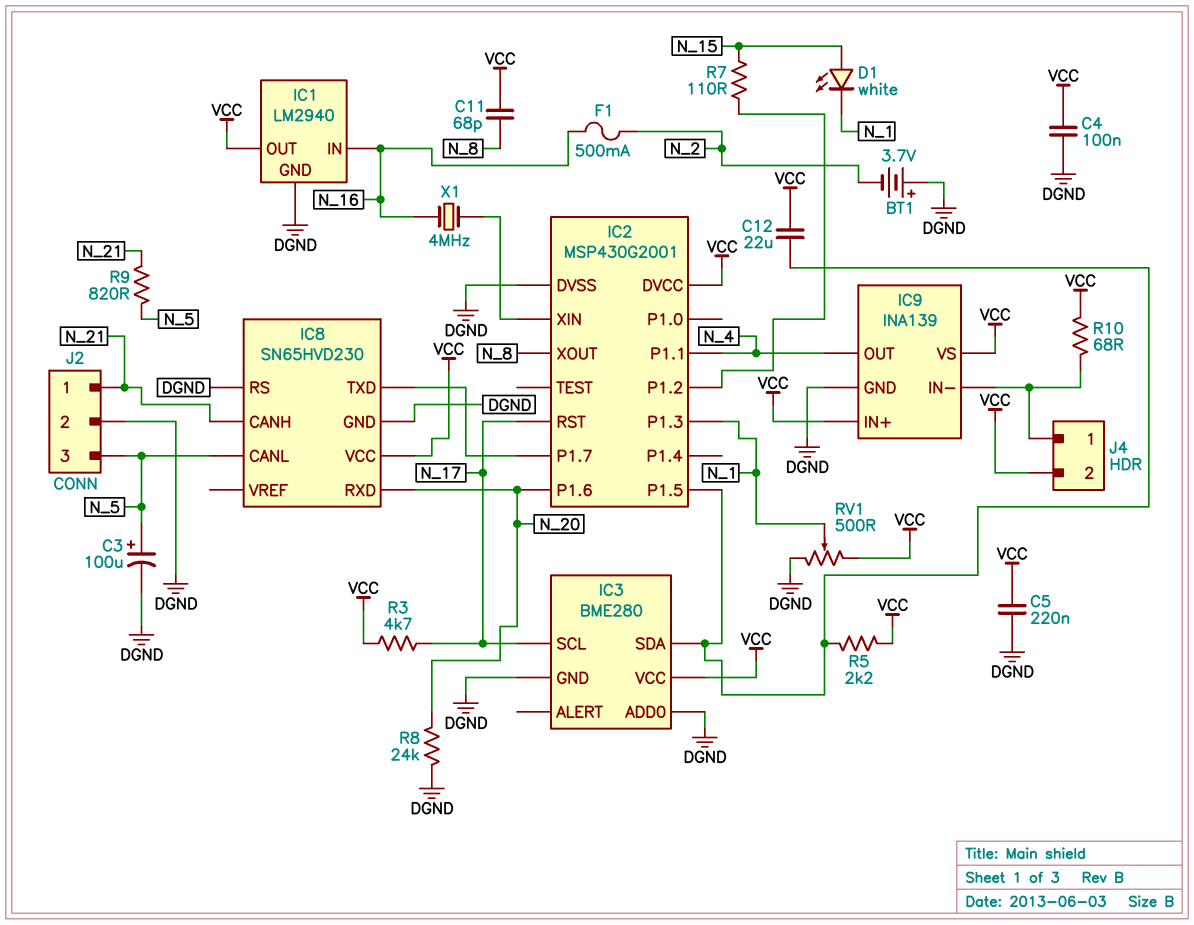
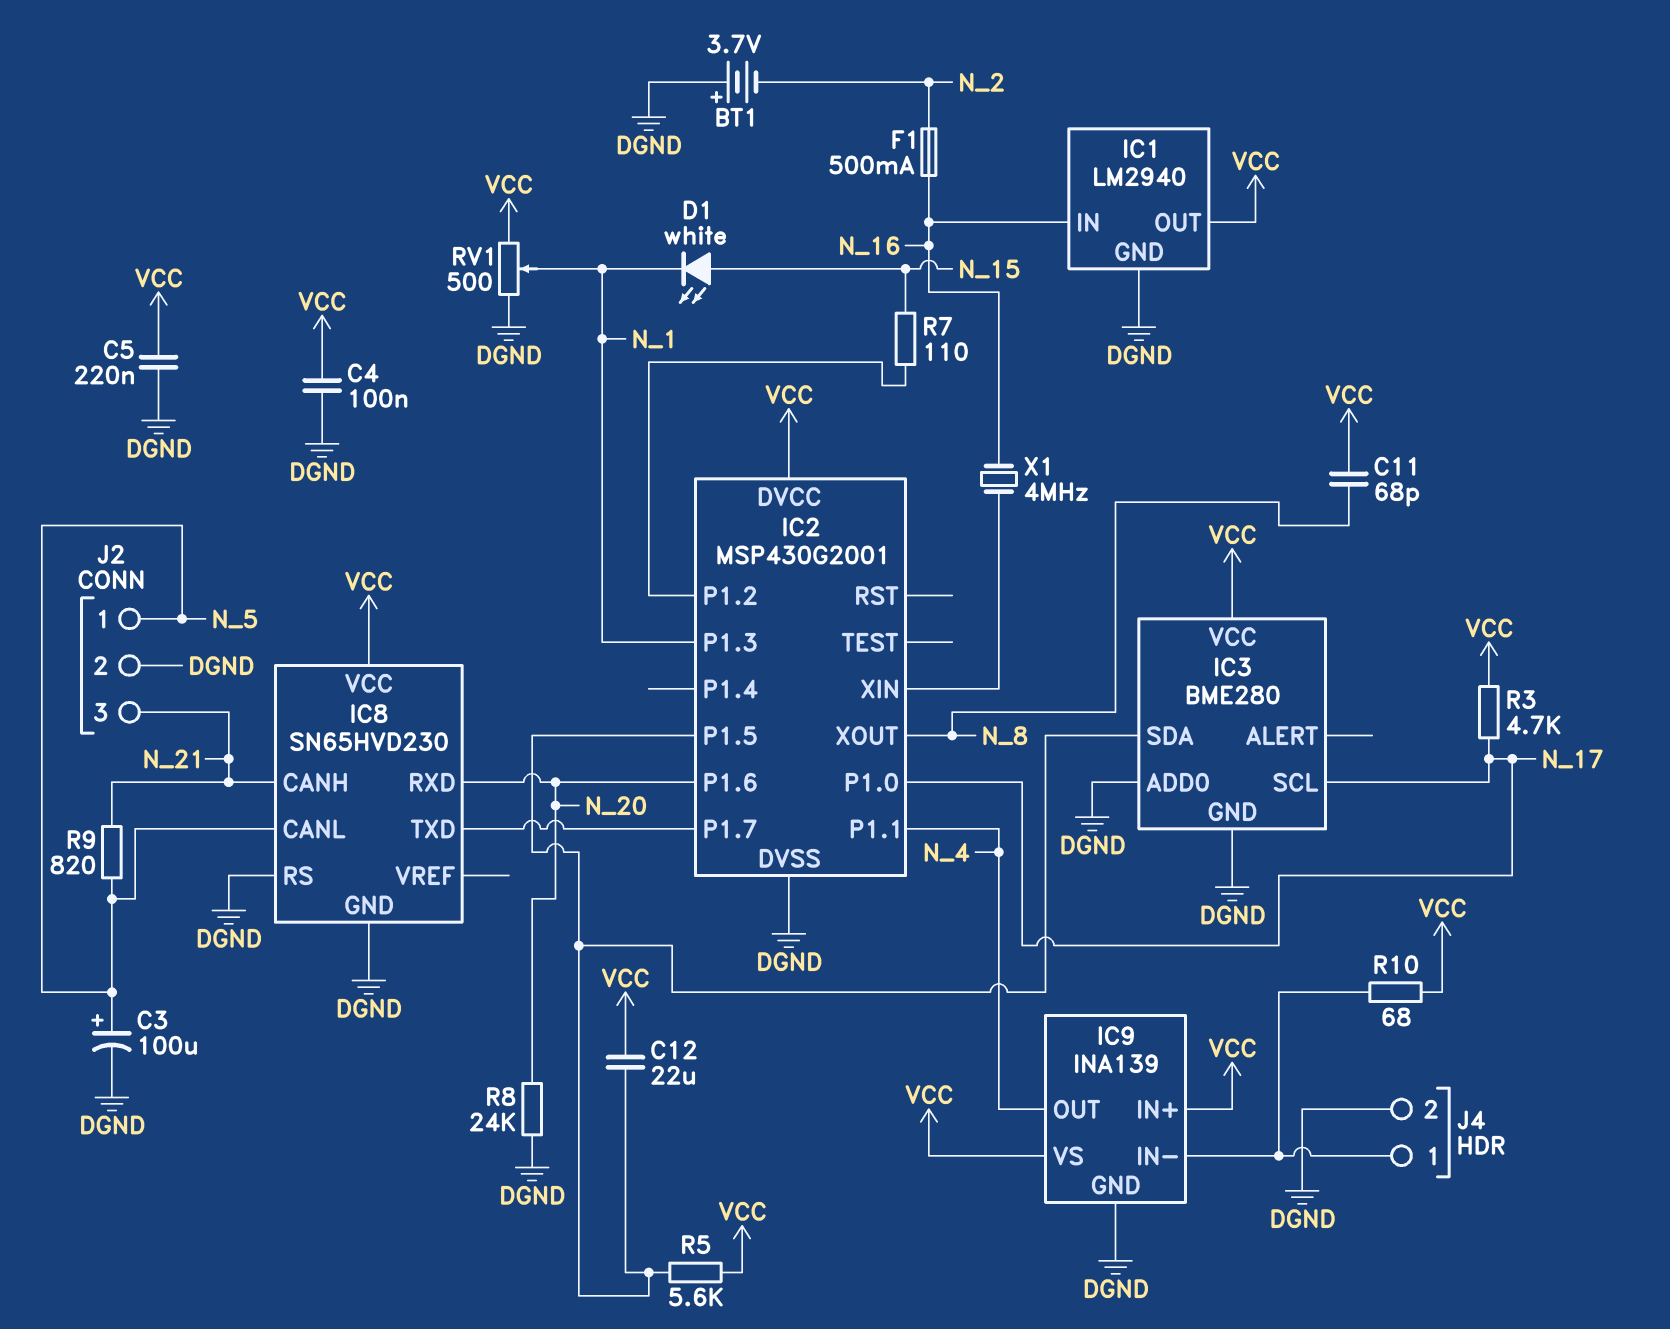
IC2 pin P1.0: none -> N_17
IC2 pin RST: N_17 -> none
J2 pin 1: N_21 -> N_5
J2 pin 3: N_5 -> N_21
J4 pin 2: VCC -> DGND
R5: 2.2k (IC2/P1.5, VCC) -> 5.6k (IC2/P1.5, VCC)

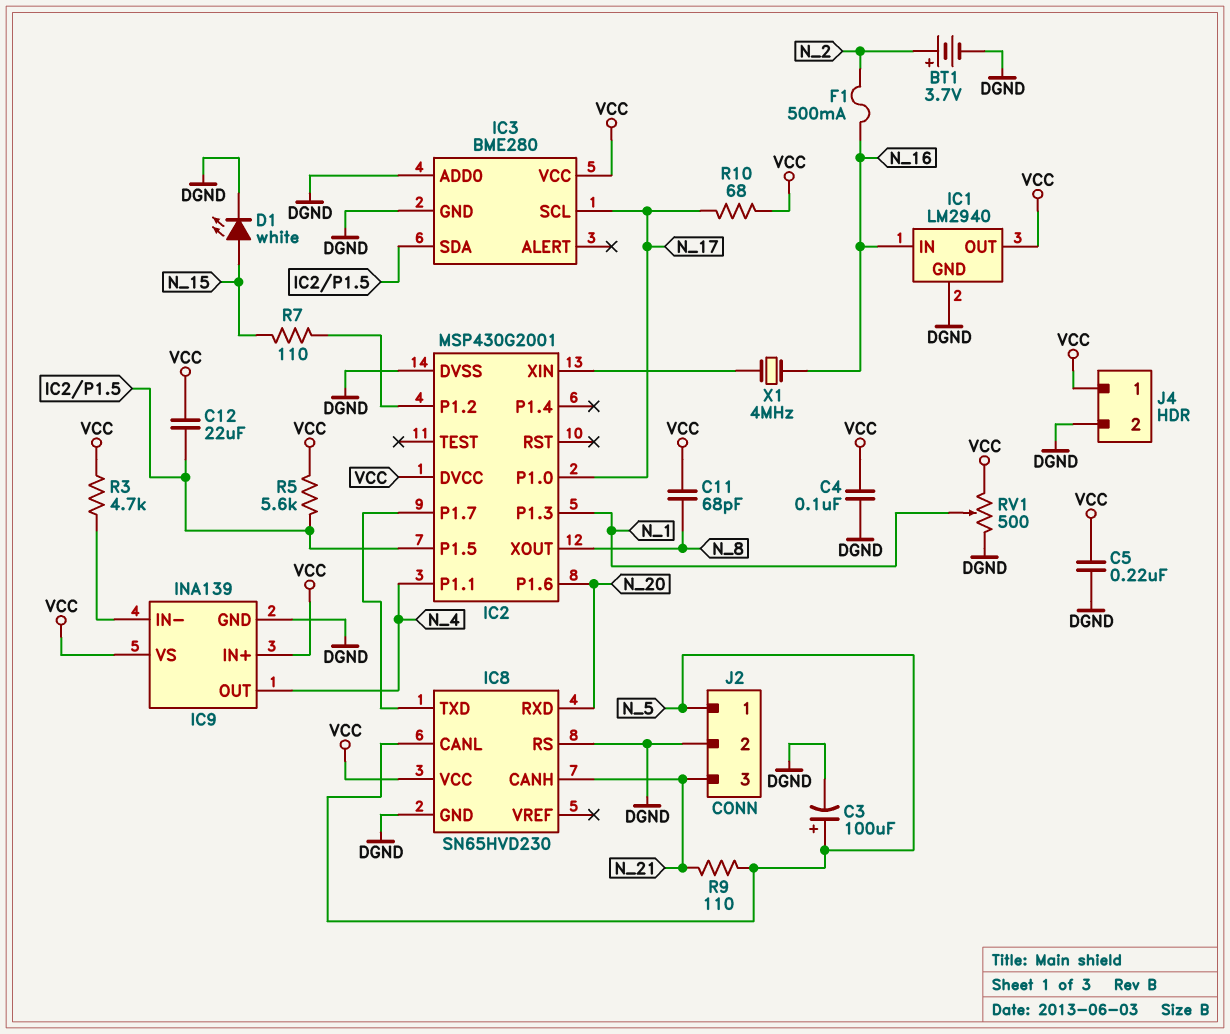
BT1: 3.7V (plus DGND, minus N_2) -> 3.7V (plus N_2, minus DGND)
D1: LED white (A N_15, K N_1) -> LED white (A N_15, K DGND)
J4 pin 1: IC9/IN- -> VCC
R3: 4.7k (N_17, VCC) -> 4.7k (IC9/IN-, VCC)
R8: 24k (DGND, N_20) -> none
R9: 820 (N_5, N_21) -> 110 (N_5, N_21)
R10: 68 (IC9/IN-, VCC) -> 68 (N_17, VCC)

